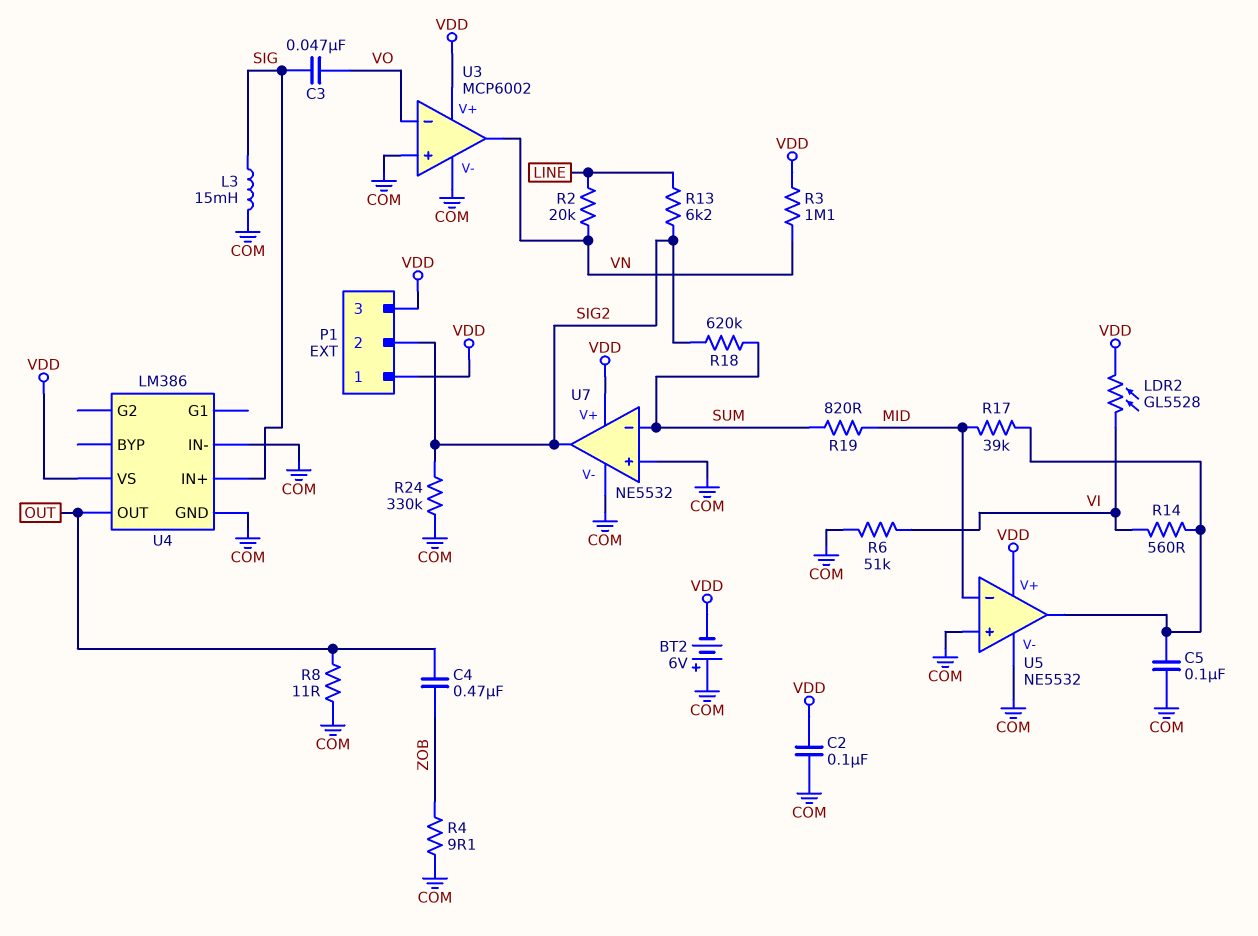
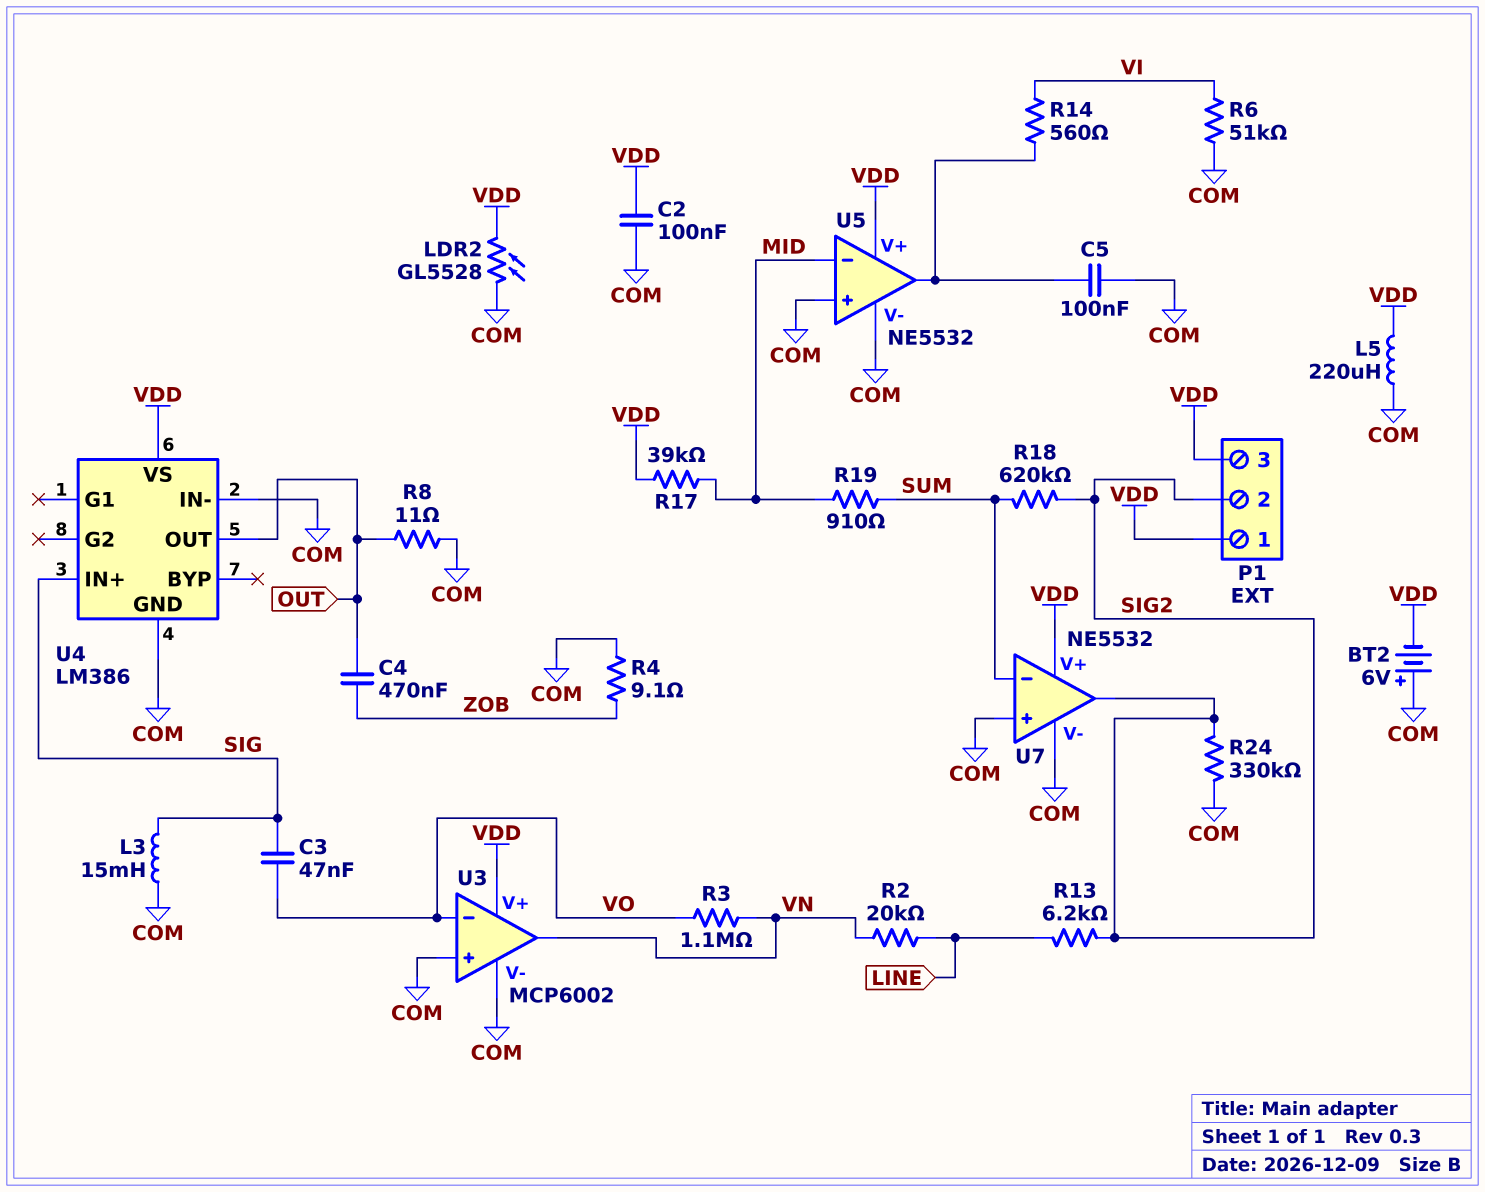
L5: none -> 220uH (COM, VDD)
LDR2: GL5528 (VDD, VI) -> GL5528 (COM, VDD)
R3: 1.1M (VDD, VN) -> 1.1M (VN, VO)
R17: 39k (MID, U5/out) -> 39k (MID, VDD)
R19: 820 (MID, SUM) -> 910 (MID, SUM)

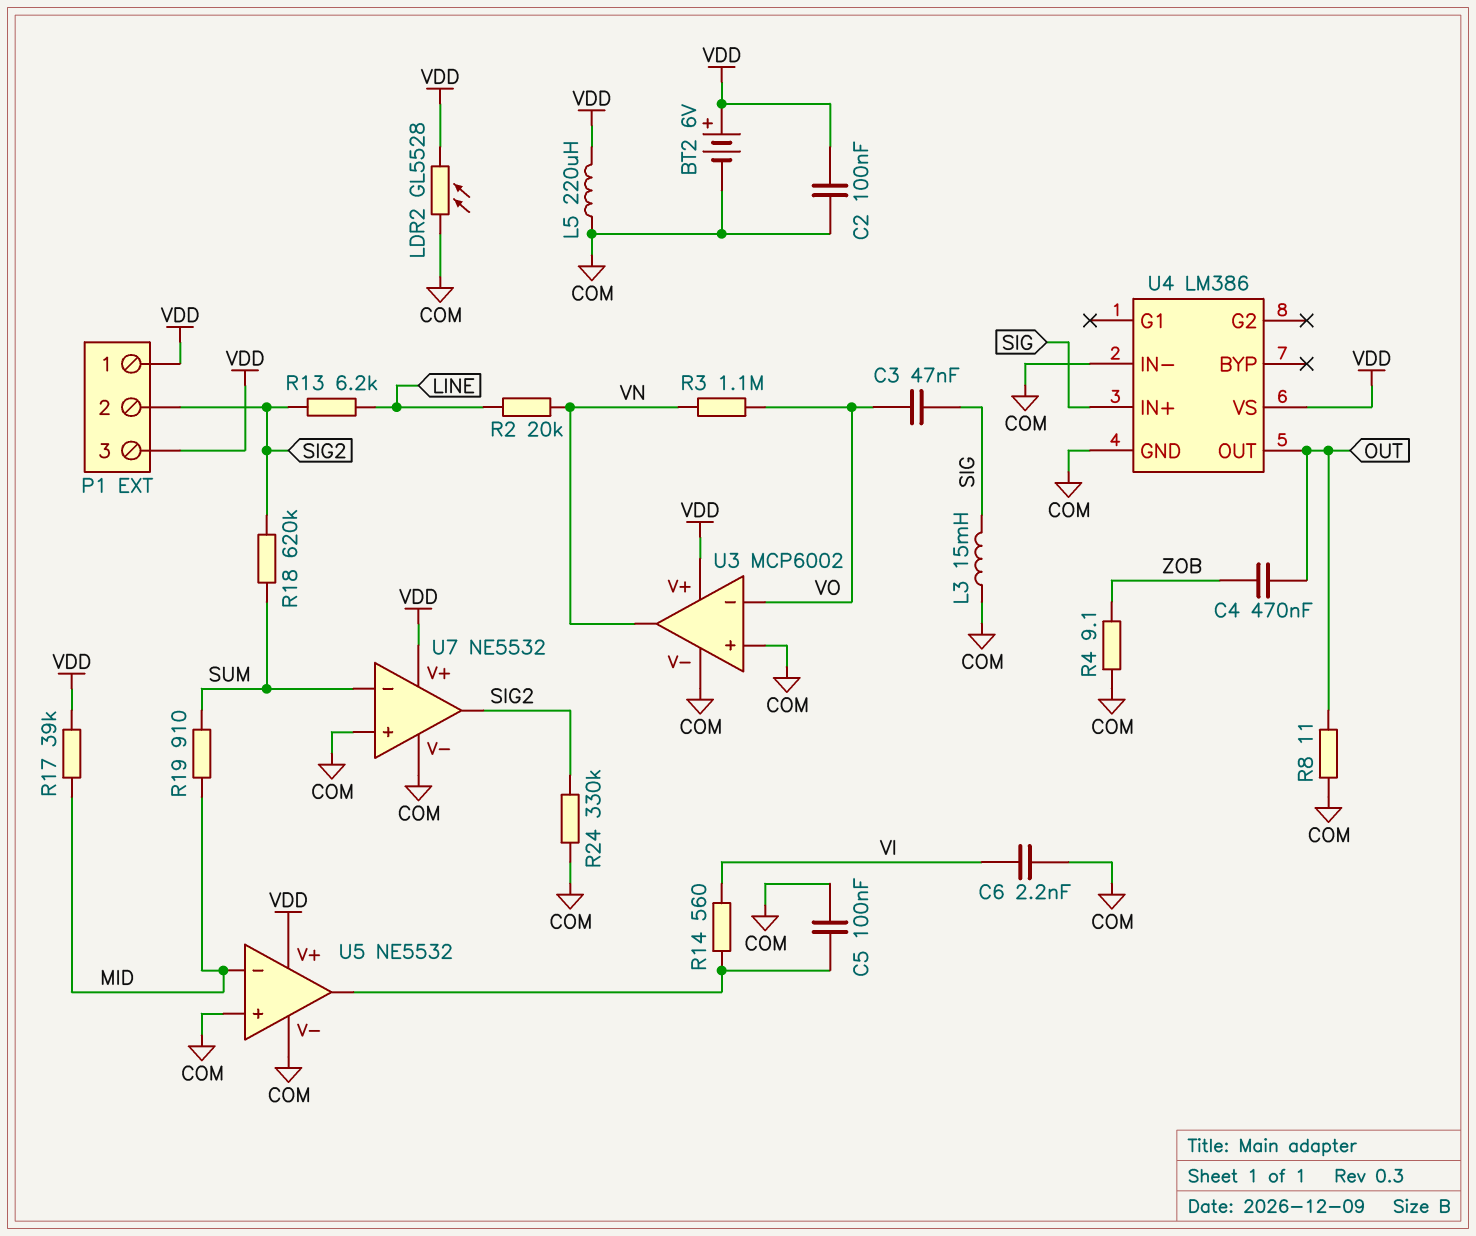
BT2: 6V (plus COM, minus VDD) -> 6V (plus VDD, minus COM)
C6: none -> 2.2nF (COM, VI)
R6: 51k (COM, VI) -> none

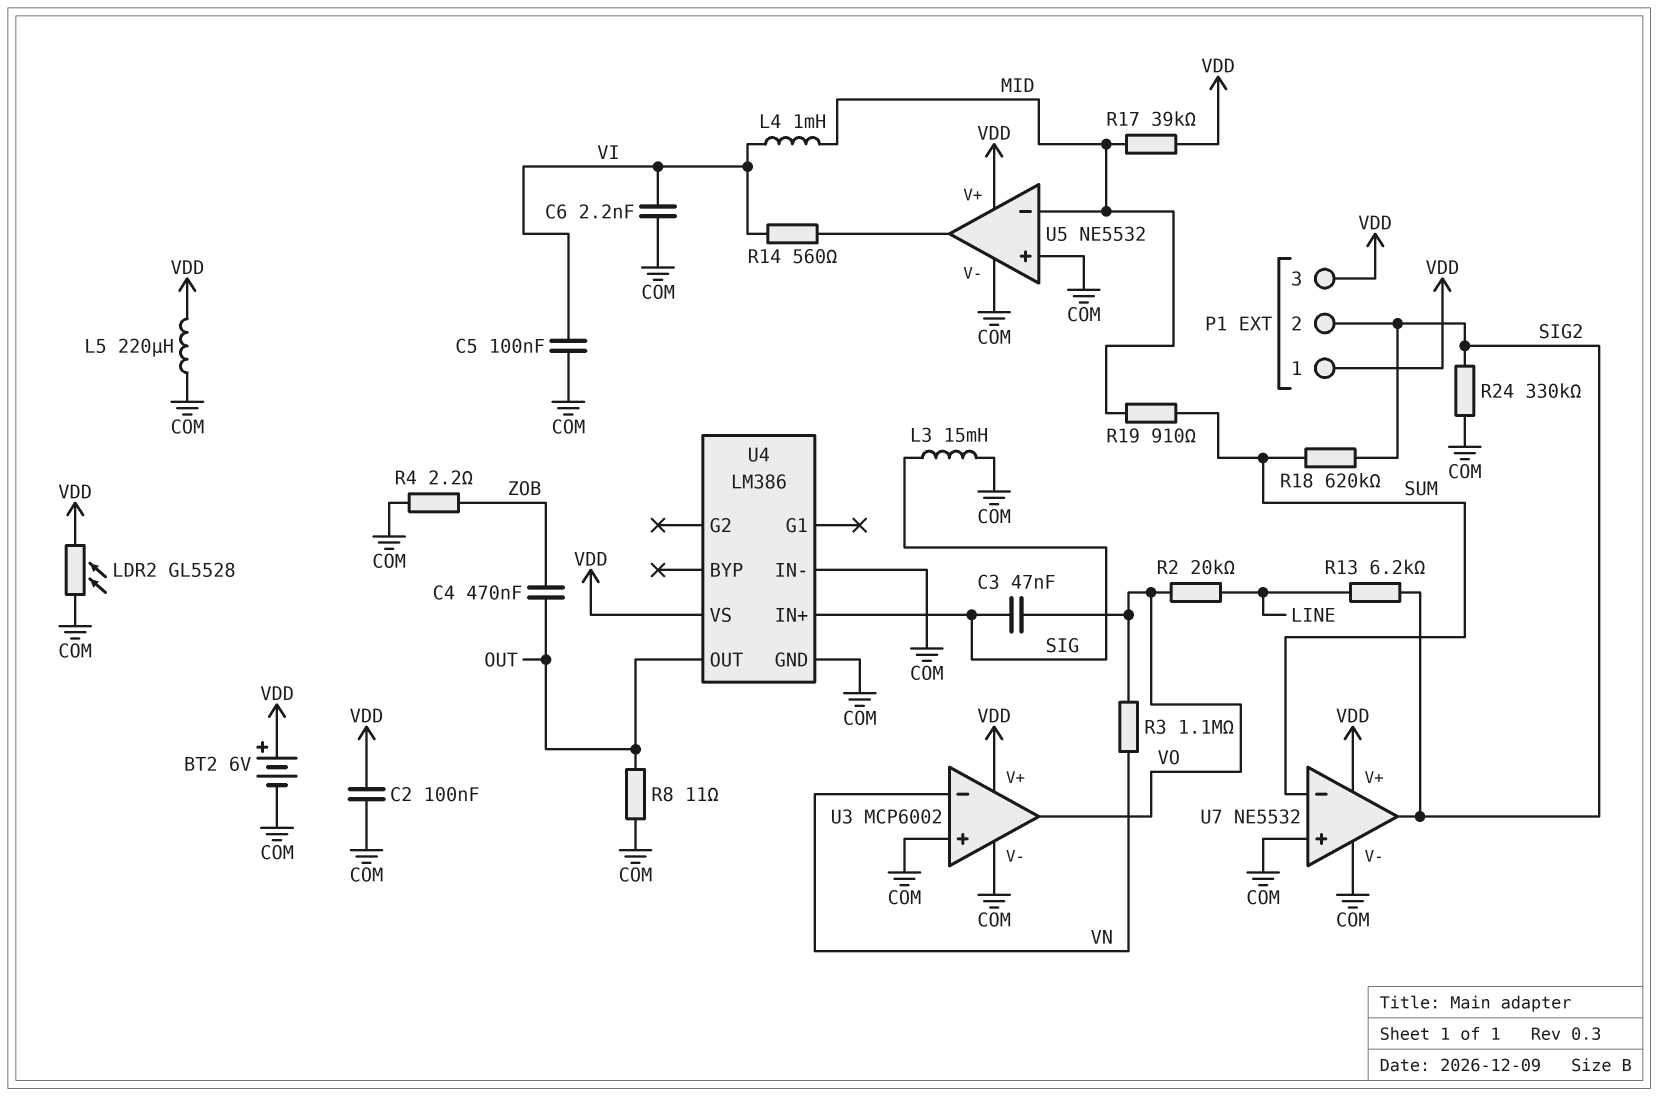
C5: 100nF (COM, U5/out) -> 100nF (COM, VI)
L4: none -> 1mH (MID, VI)
R2: 20k (LINE, VN) -> 20k (LINE, VO)
R4: 9.1 (COM, ZOB) -> 2.2 (COM, ZOB)
U3 pin in-: VO -> VN
U3 pin out: VN -> VO

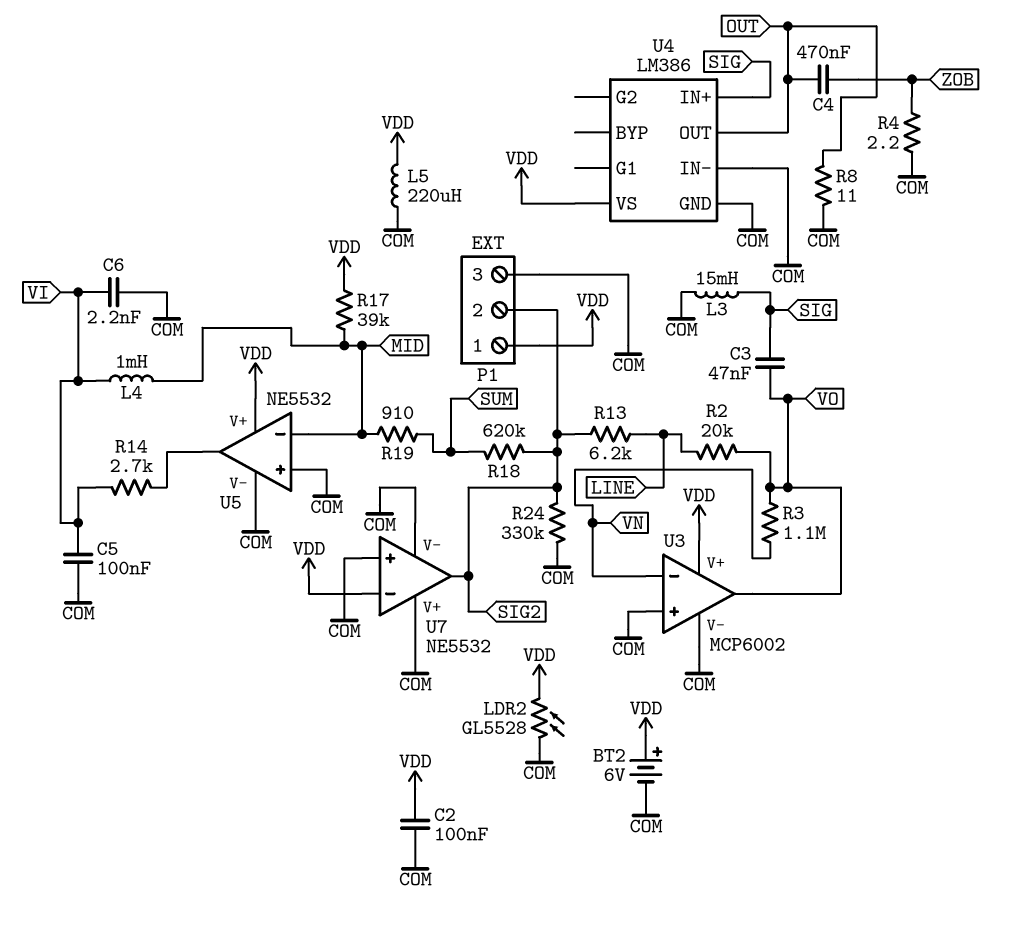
P1 pin 3: VDD -> COM
R14: 560 (U5/out, VI) -> 2.7k (U5/out, VI)
U7 pin V+: VDD -> COM
U7 pin in-: SUM -> VDD

